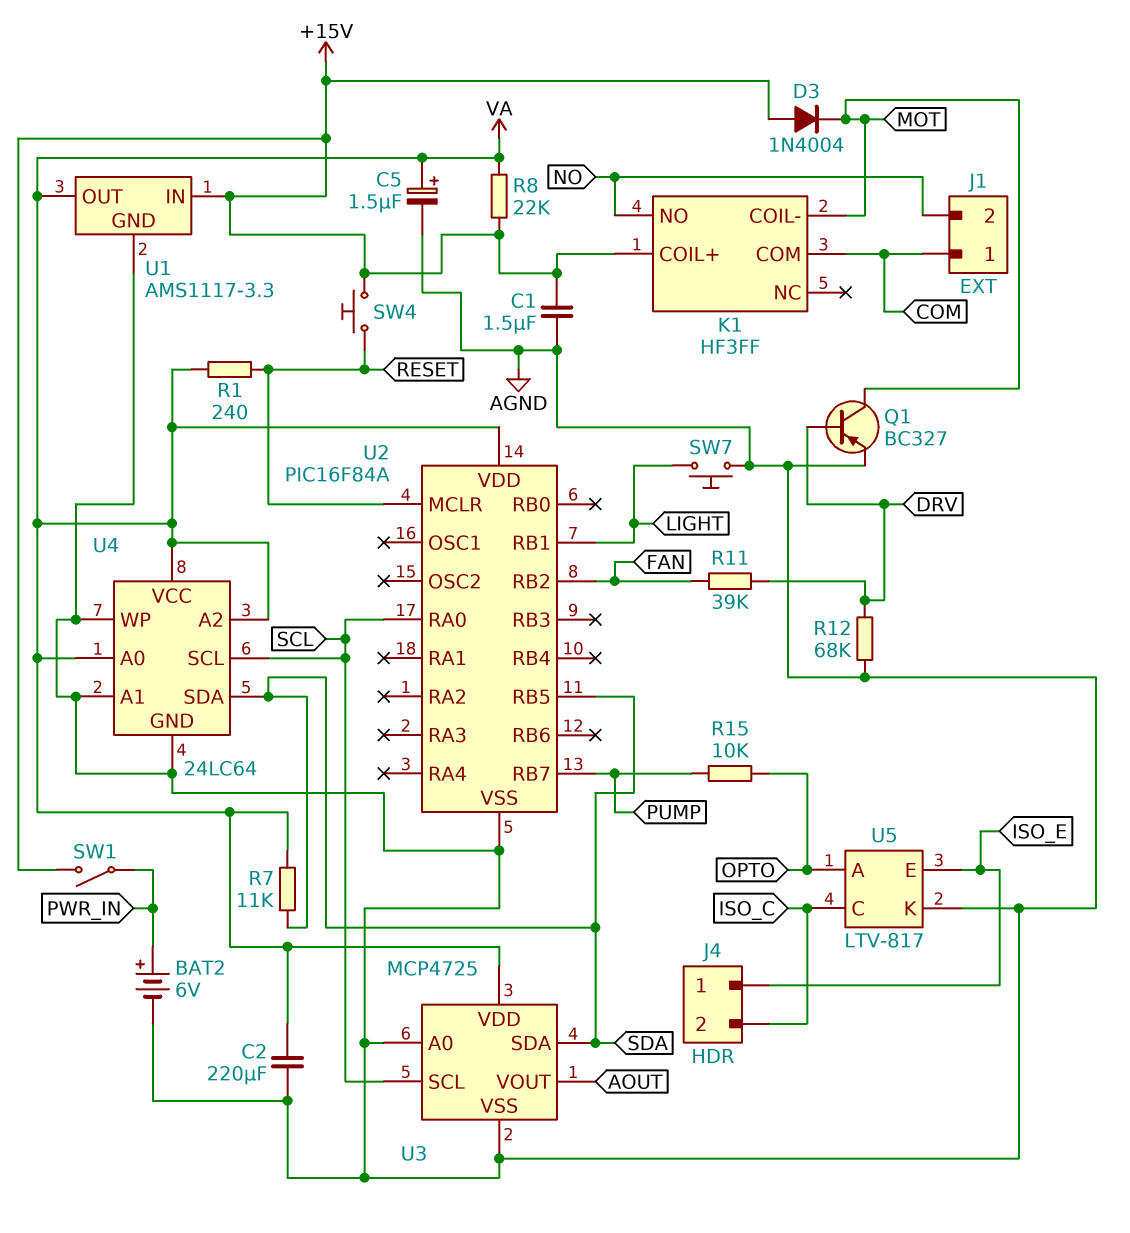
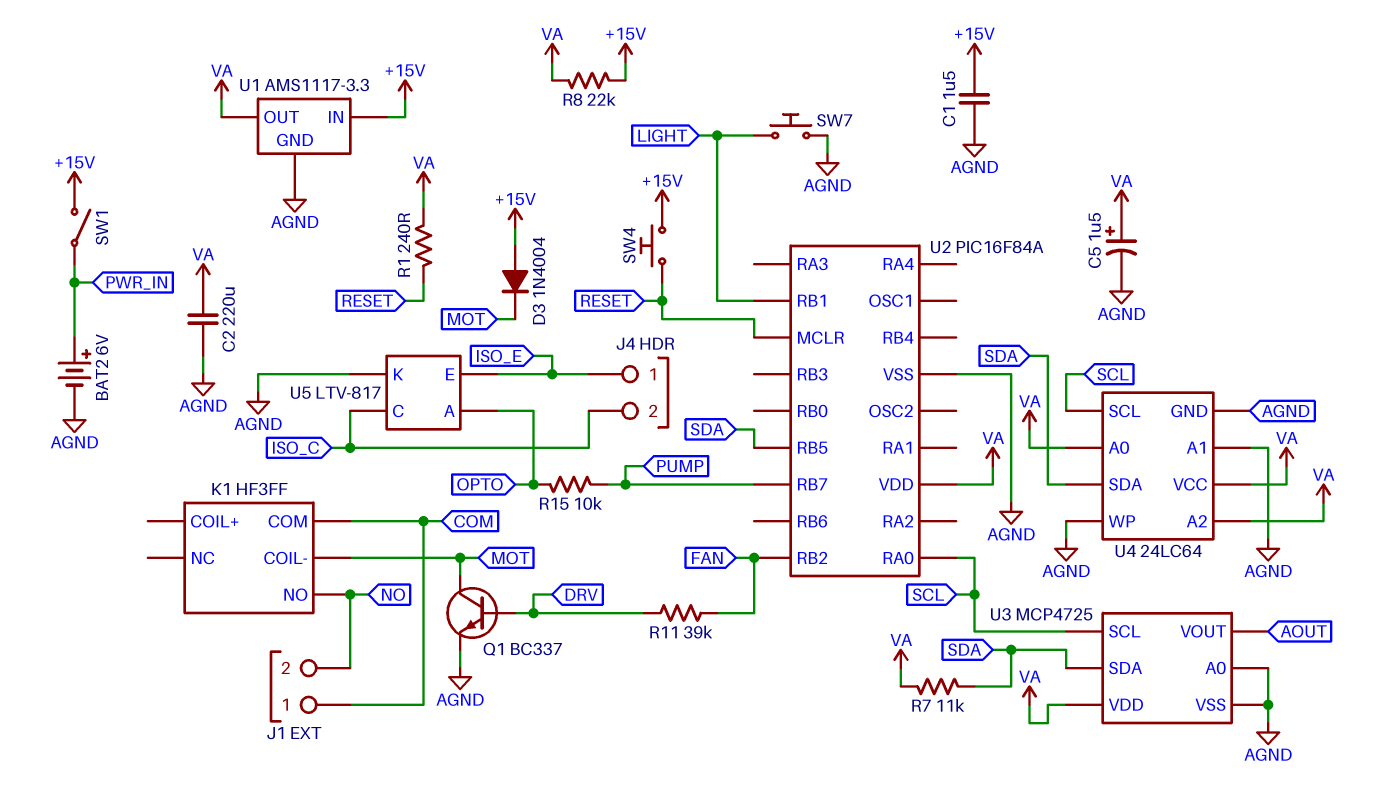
K1 pin COIL+: +15V -> none
Q1: PNP BC327 (B DRV, C MOT, E AGND) -> NPN BC337 (B DRV, C MOT, E AGND)
R12: 68k (AGND, DRV) -> none

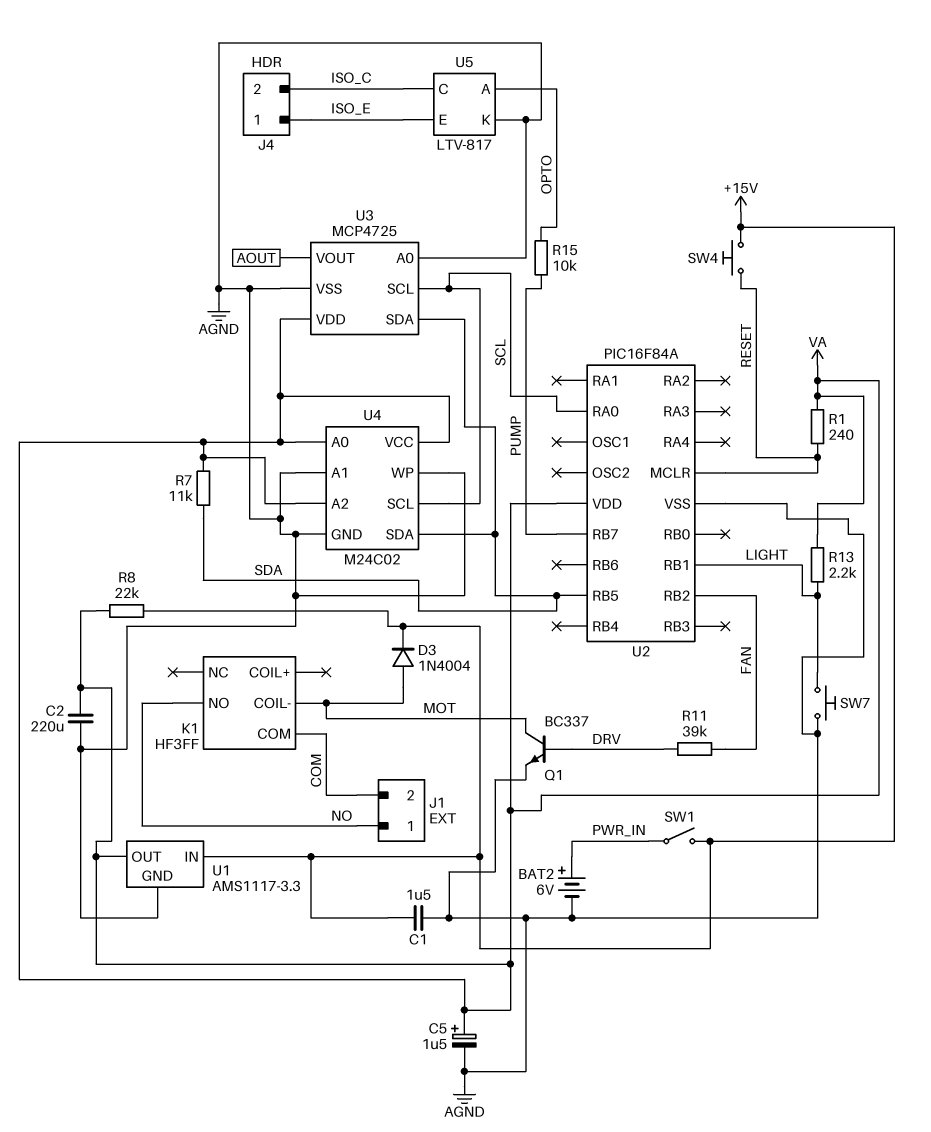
D3: diode 1N4004 (A +15V, K MOT) -> diode 1N4004 (A MOT, K +15V)
J1 pin 1: COM -> NO
J1 pin 2: NO -> COM
R13: none -> 2.2k (LIGHT, VA)
U4: 24LC64 -> M24C02

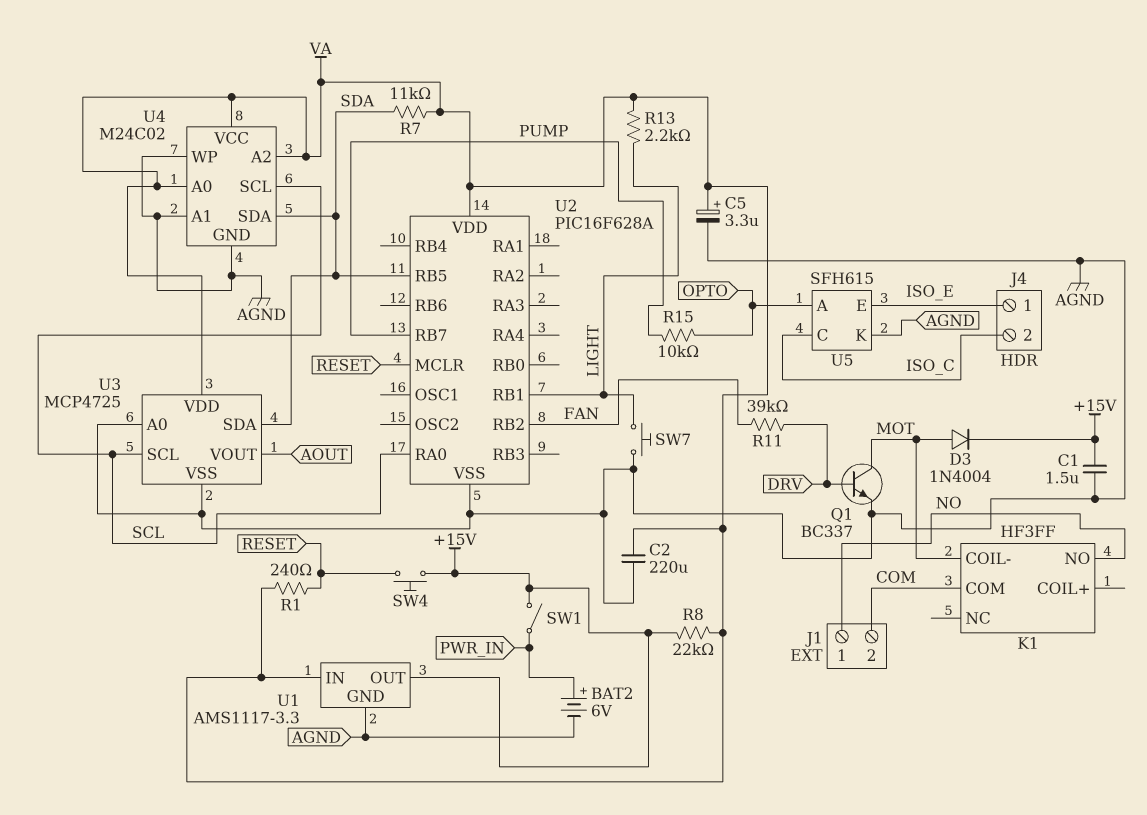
C5: 1.5uF (plus VA, minus AGND) -> 3.3uF (plus VA, minus AGND)
U1 pin IN: +15V -> VA
U1 pin OUT: VA -> +15V
U2: PIC16F84A -> PIC16F628A
U5: LTV-817 -> SFH615

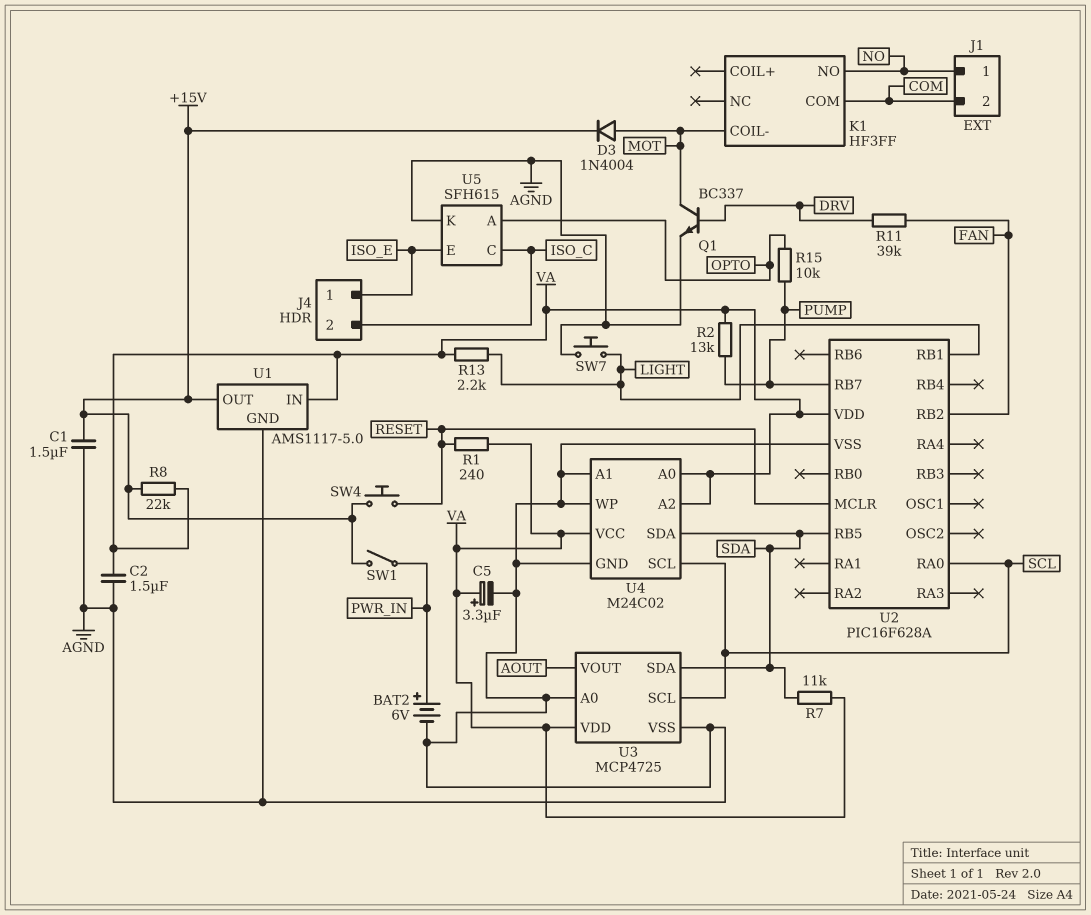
C2: 220uF (AGND, VA) -> 1.5uF (AGND, VA)
R2: none -> 13k (PUMP, VA)
U1: AMS1117-3.3 -> AMS1117-5.0

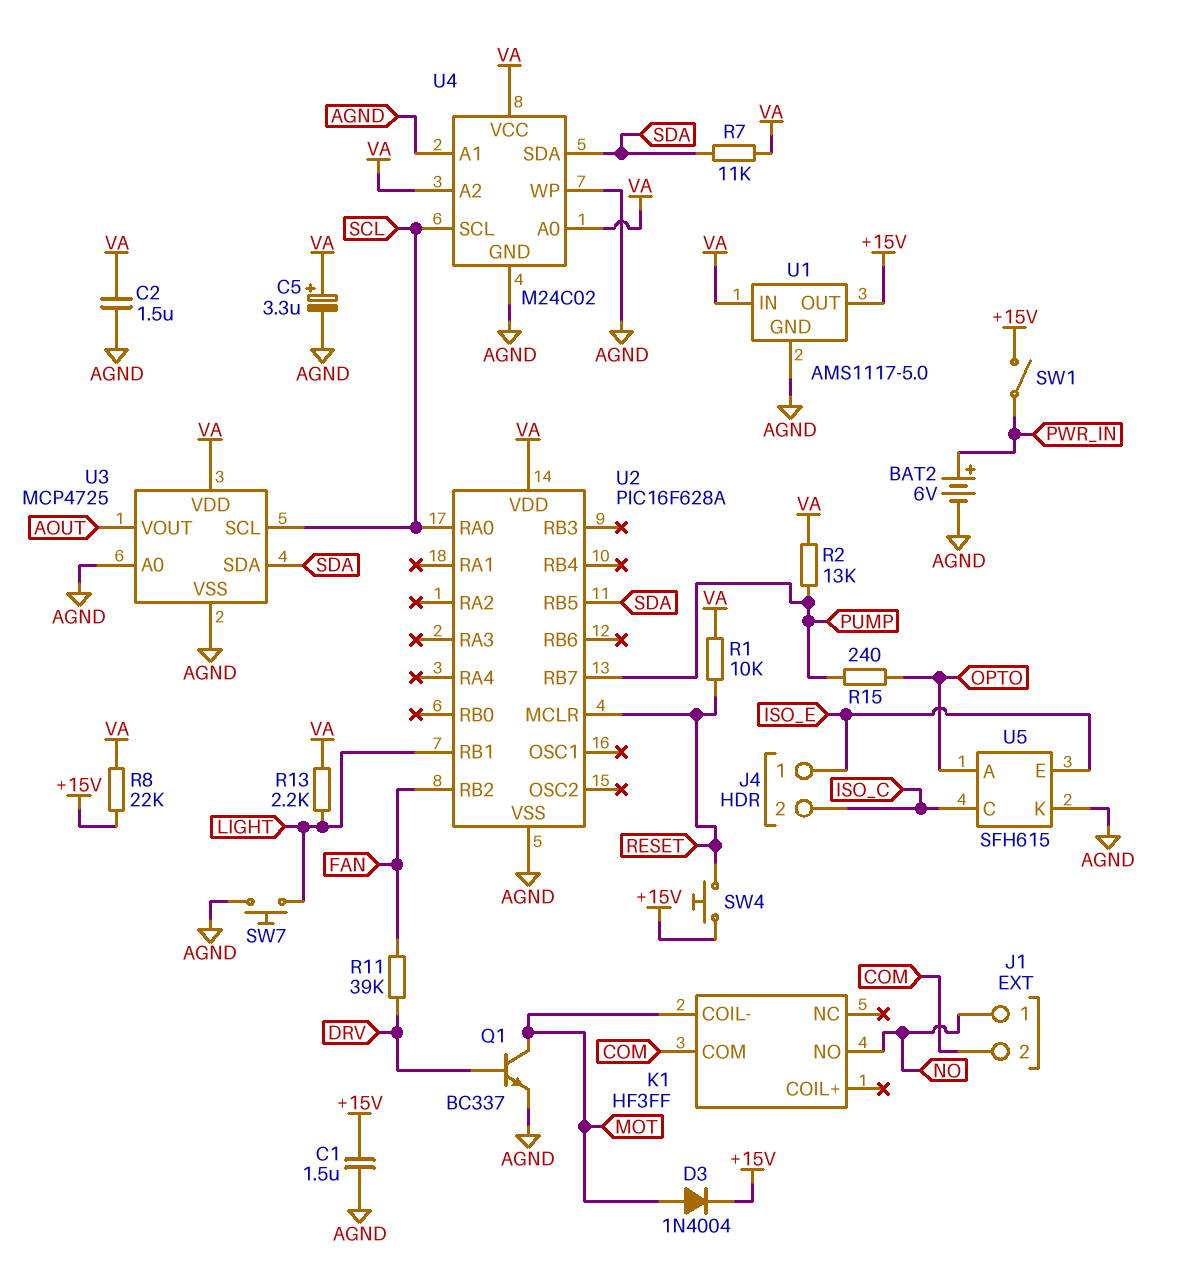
R1: 240 (RESET, VA) -> 10k (RESET, VA)
R15: 10k (OPTO, PUMP) -> 240 (OPTO, PUMP)

